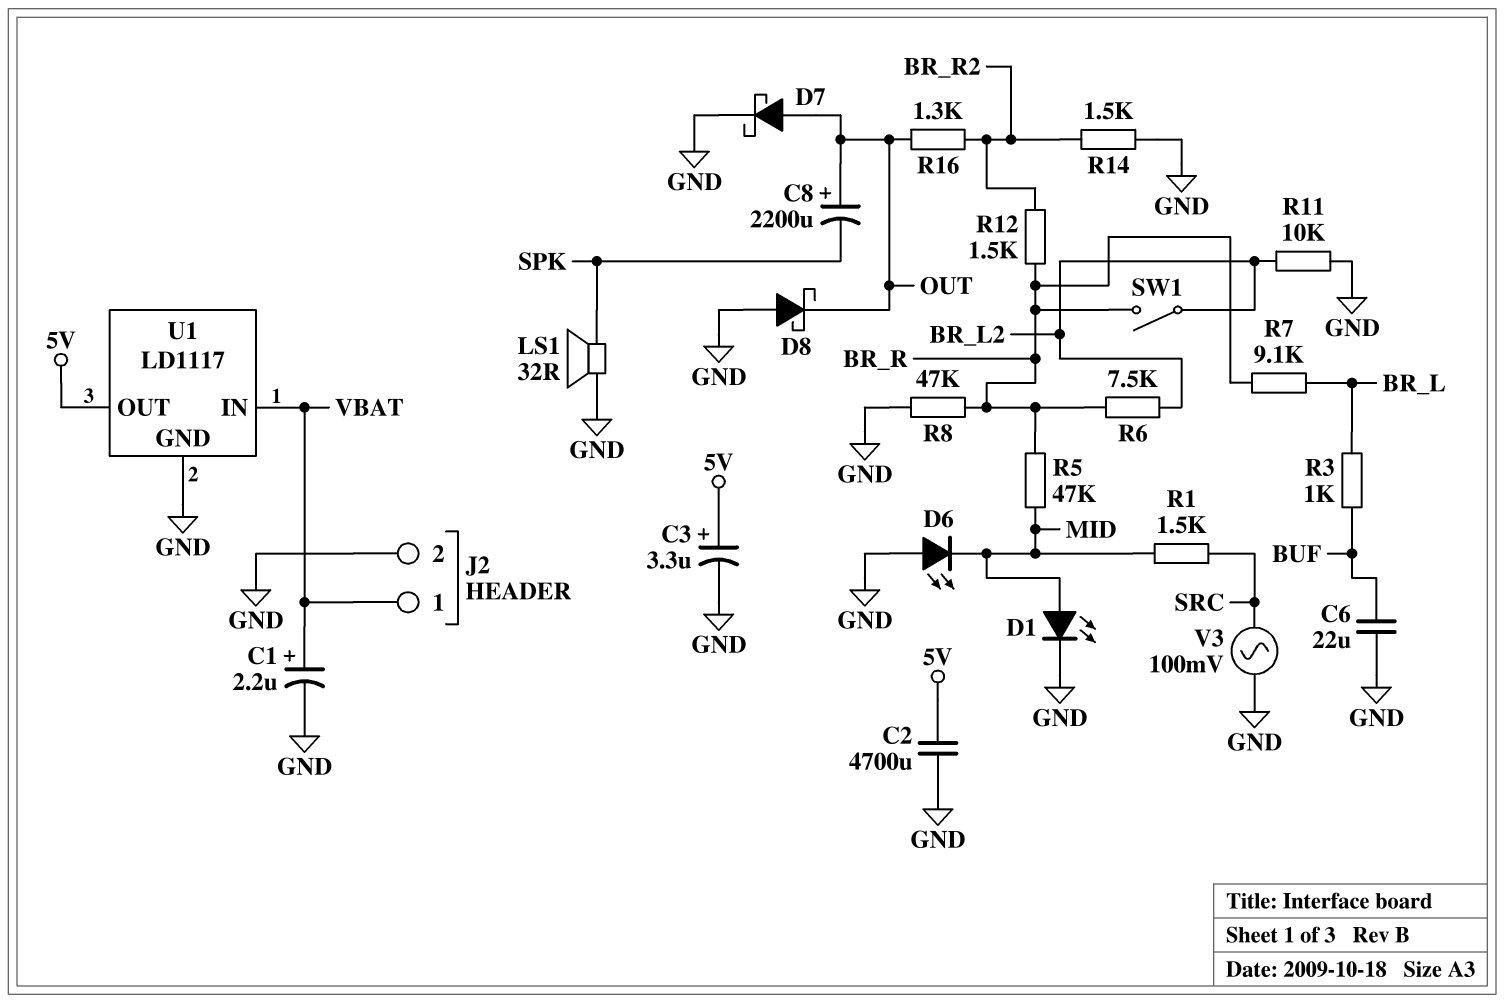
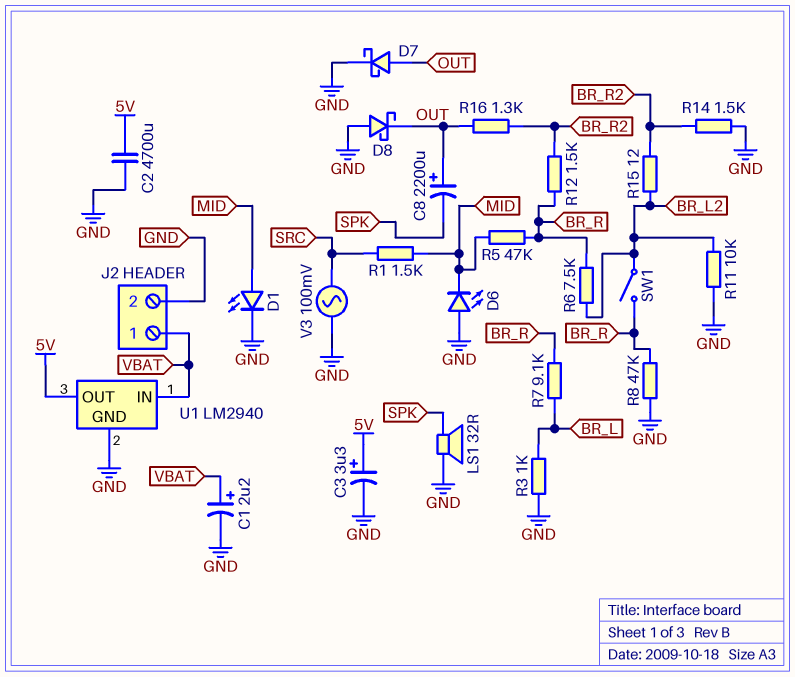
C6: 22uF (BUF, GND) -> none
R3: 1k (BR_L, BUF) -> 1k (BR_L, GND)
R15: none -> 12 (BR_L2, BR_R2)
U1: LD1117 -> LM2940

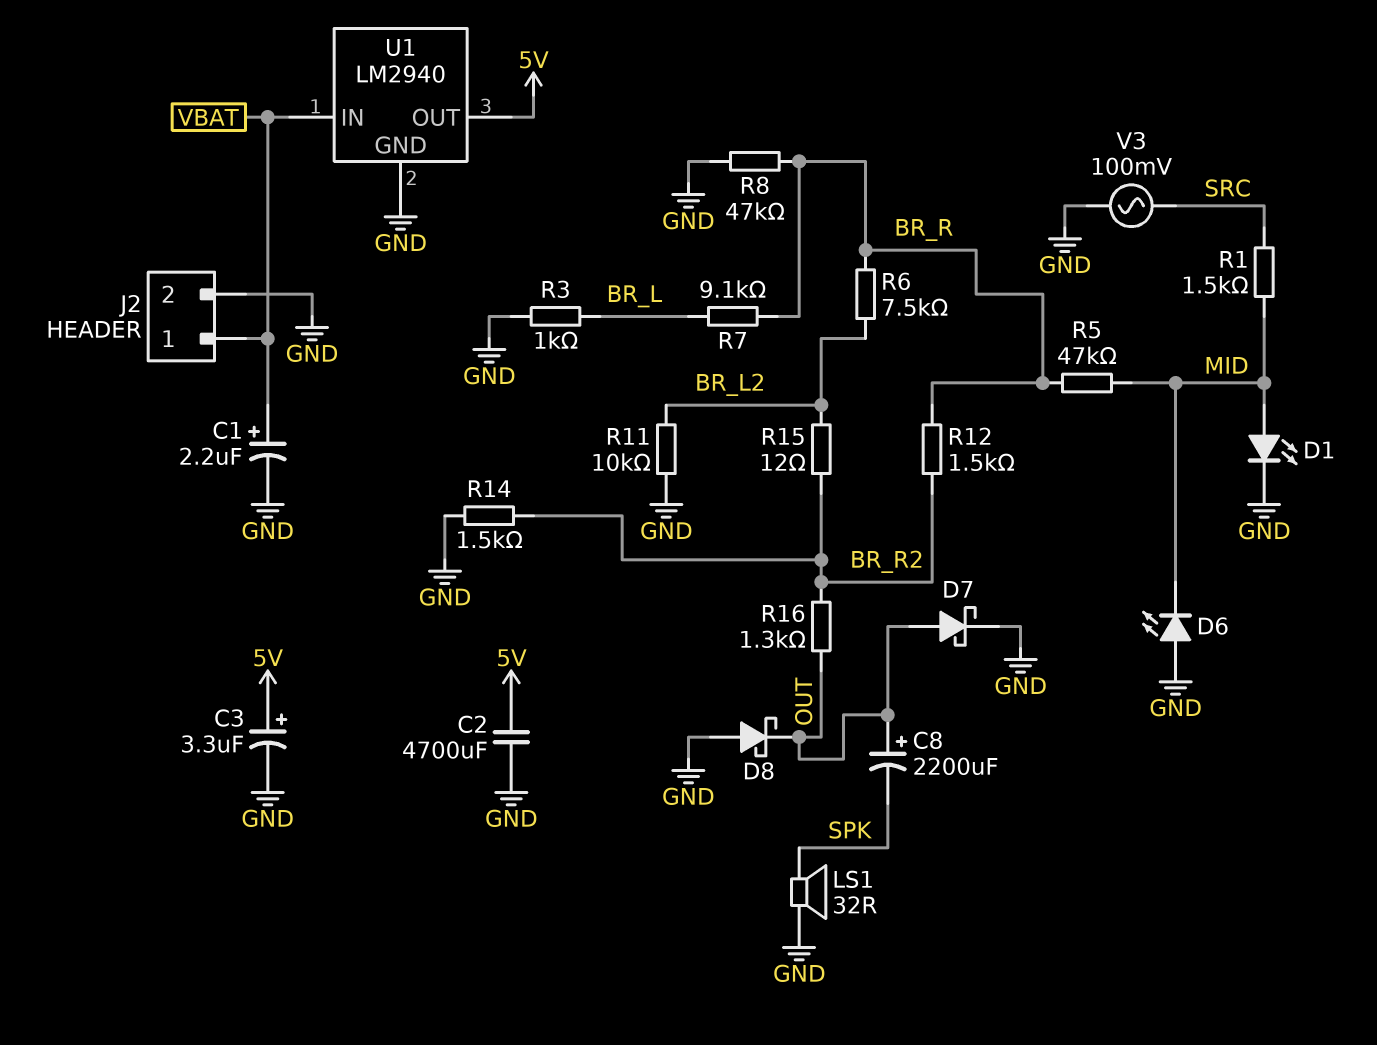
SW1: switch (BR_L2, BR_R) -> none

